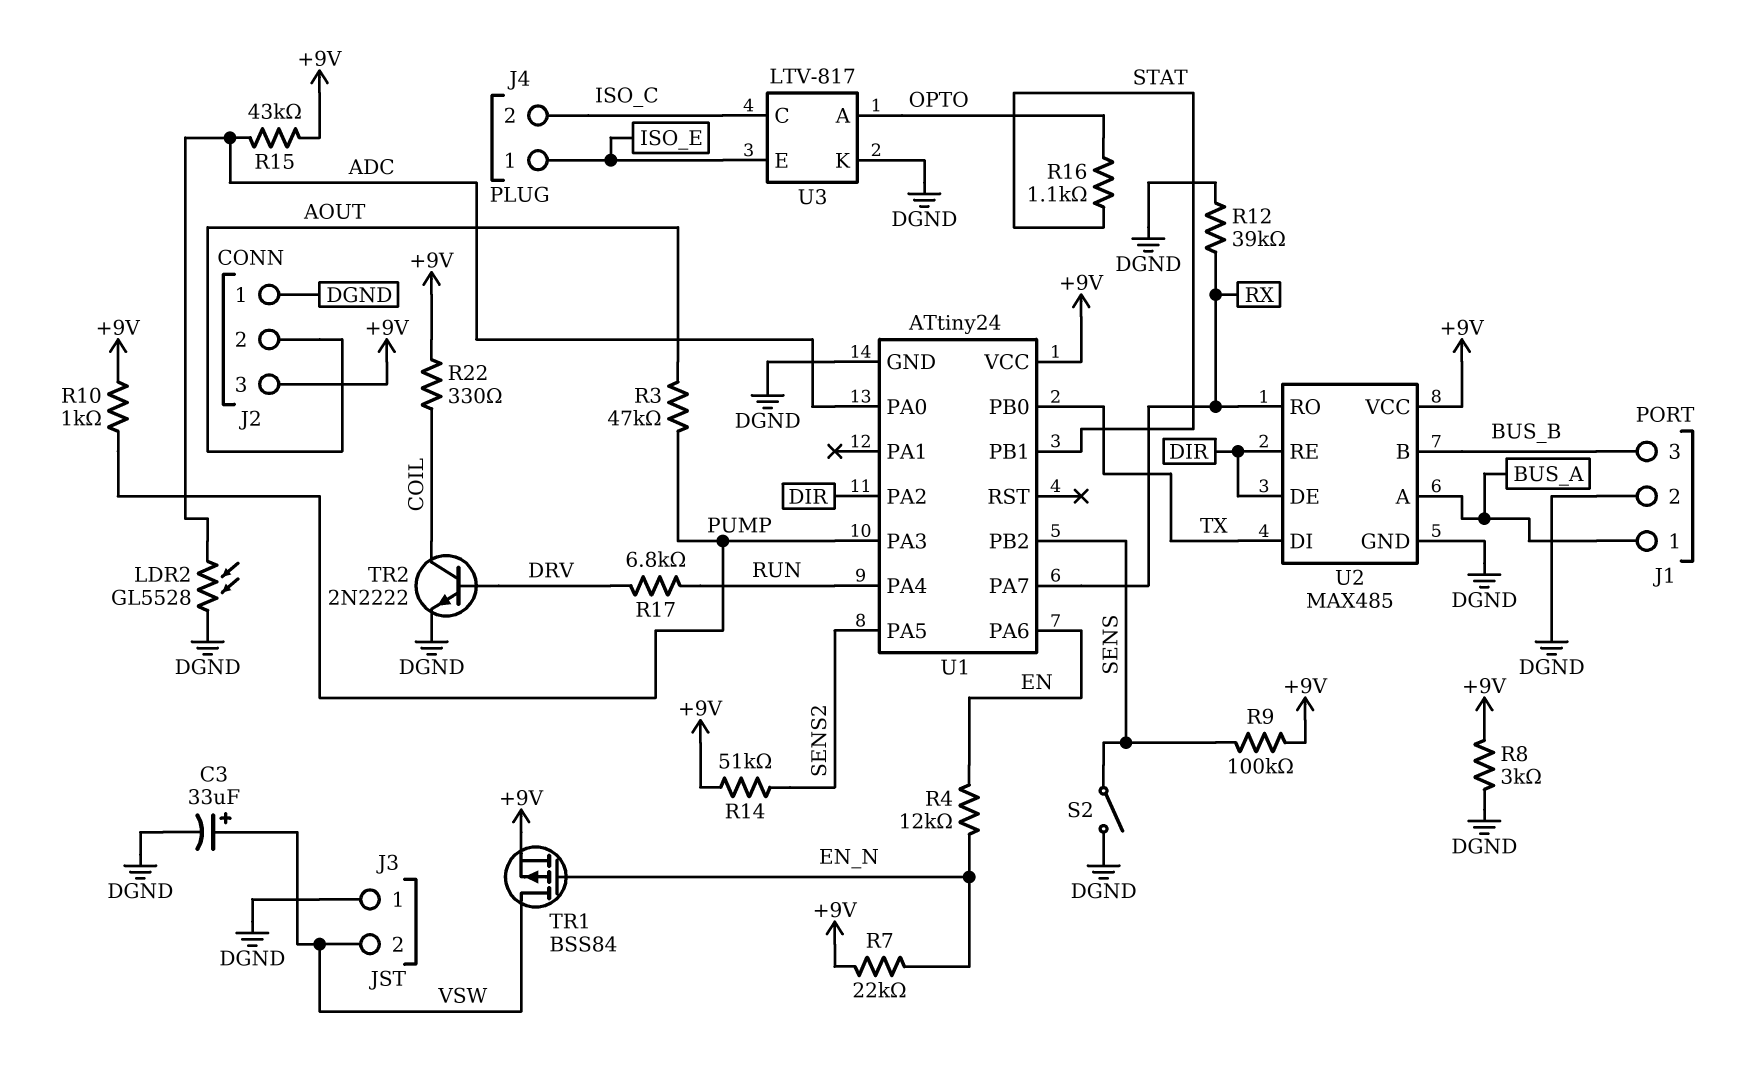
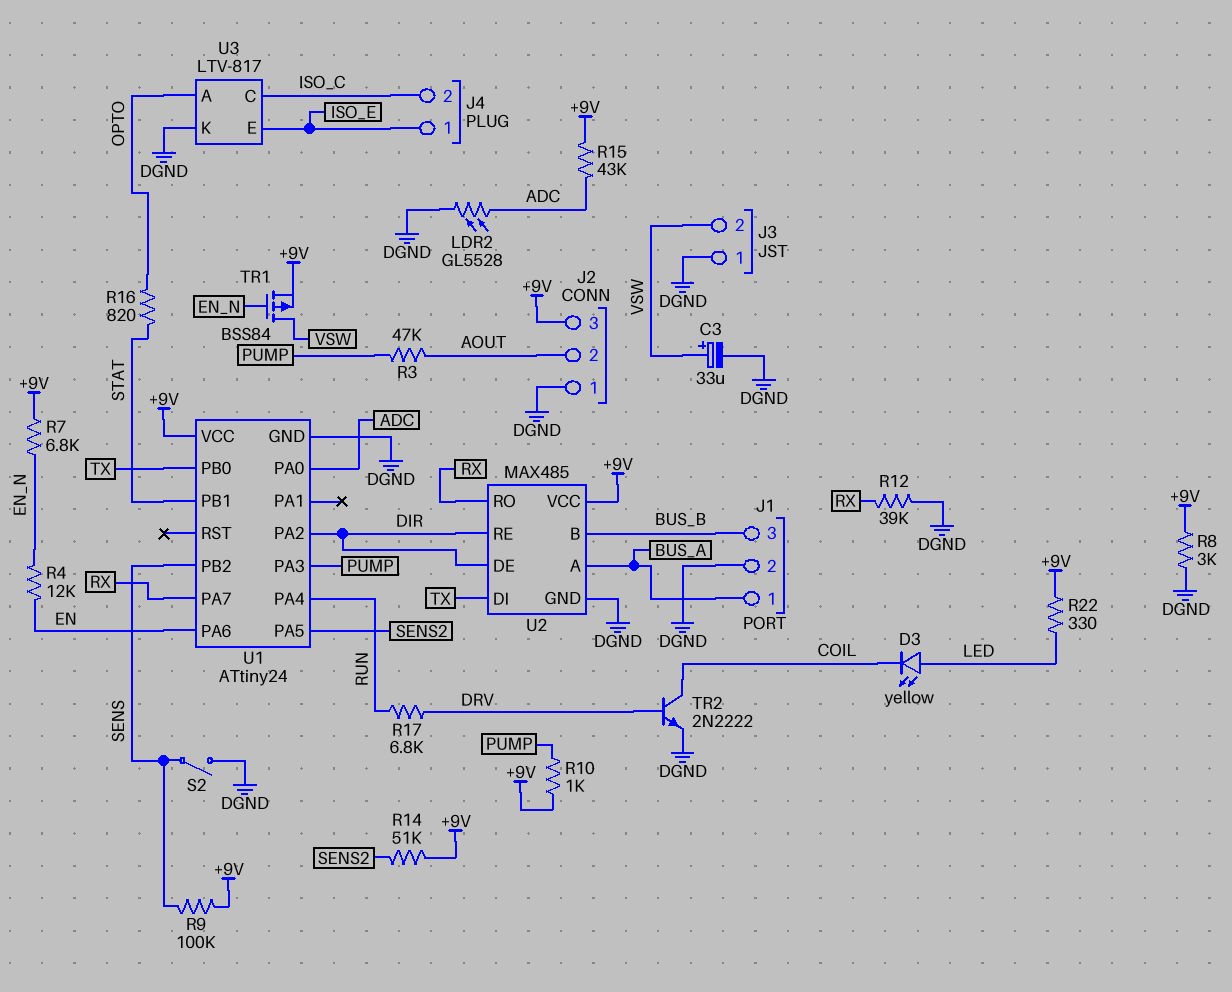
D3: none -> LED yellow (A LED, K COIL)
R7: 22k (+9V, EN_N) -> 6.8k (+9V, EN_N)
R16: 1.1k (OPTO, STAT) -> 820 (OPTO, STAT)
R22: 330 (+9V, COIL) -> 330 (+9V, LED)

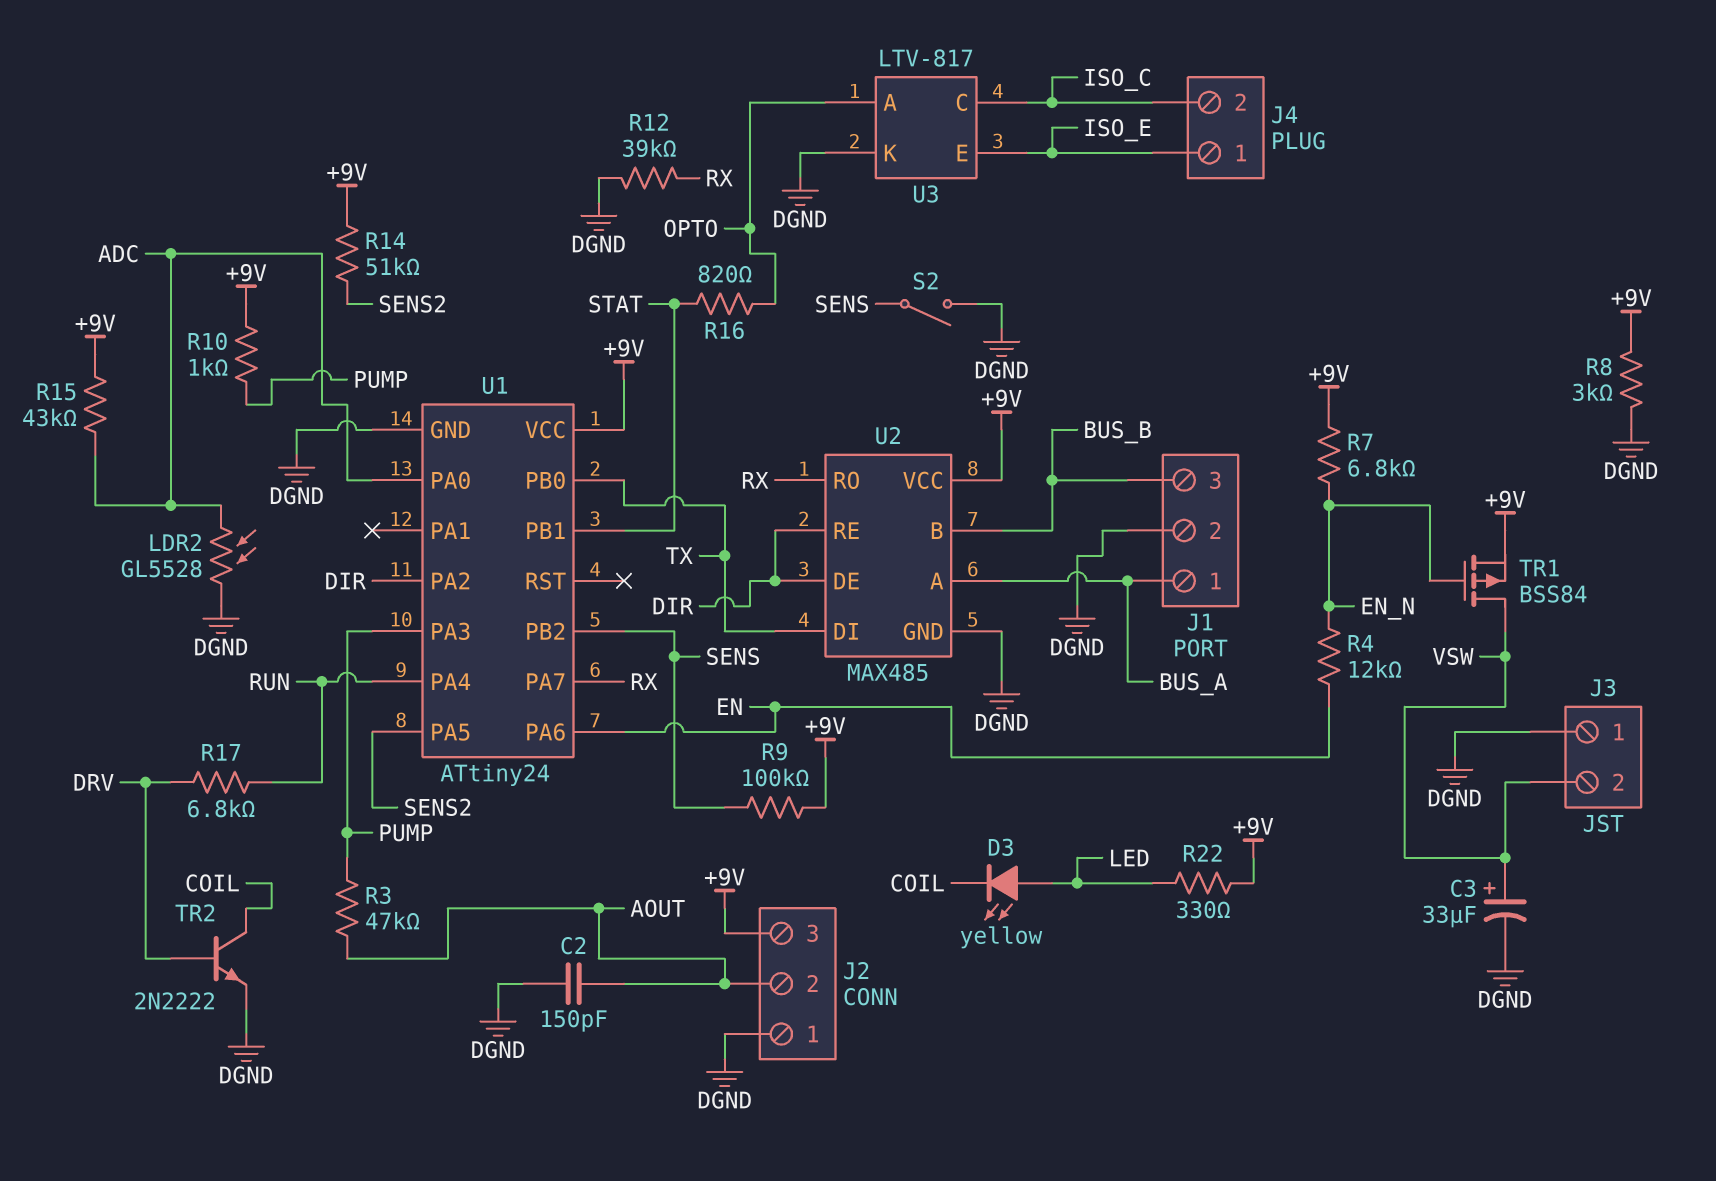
C2: none -> 150pF (AOUT, DGND)

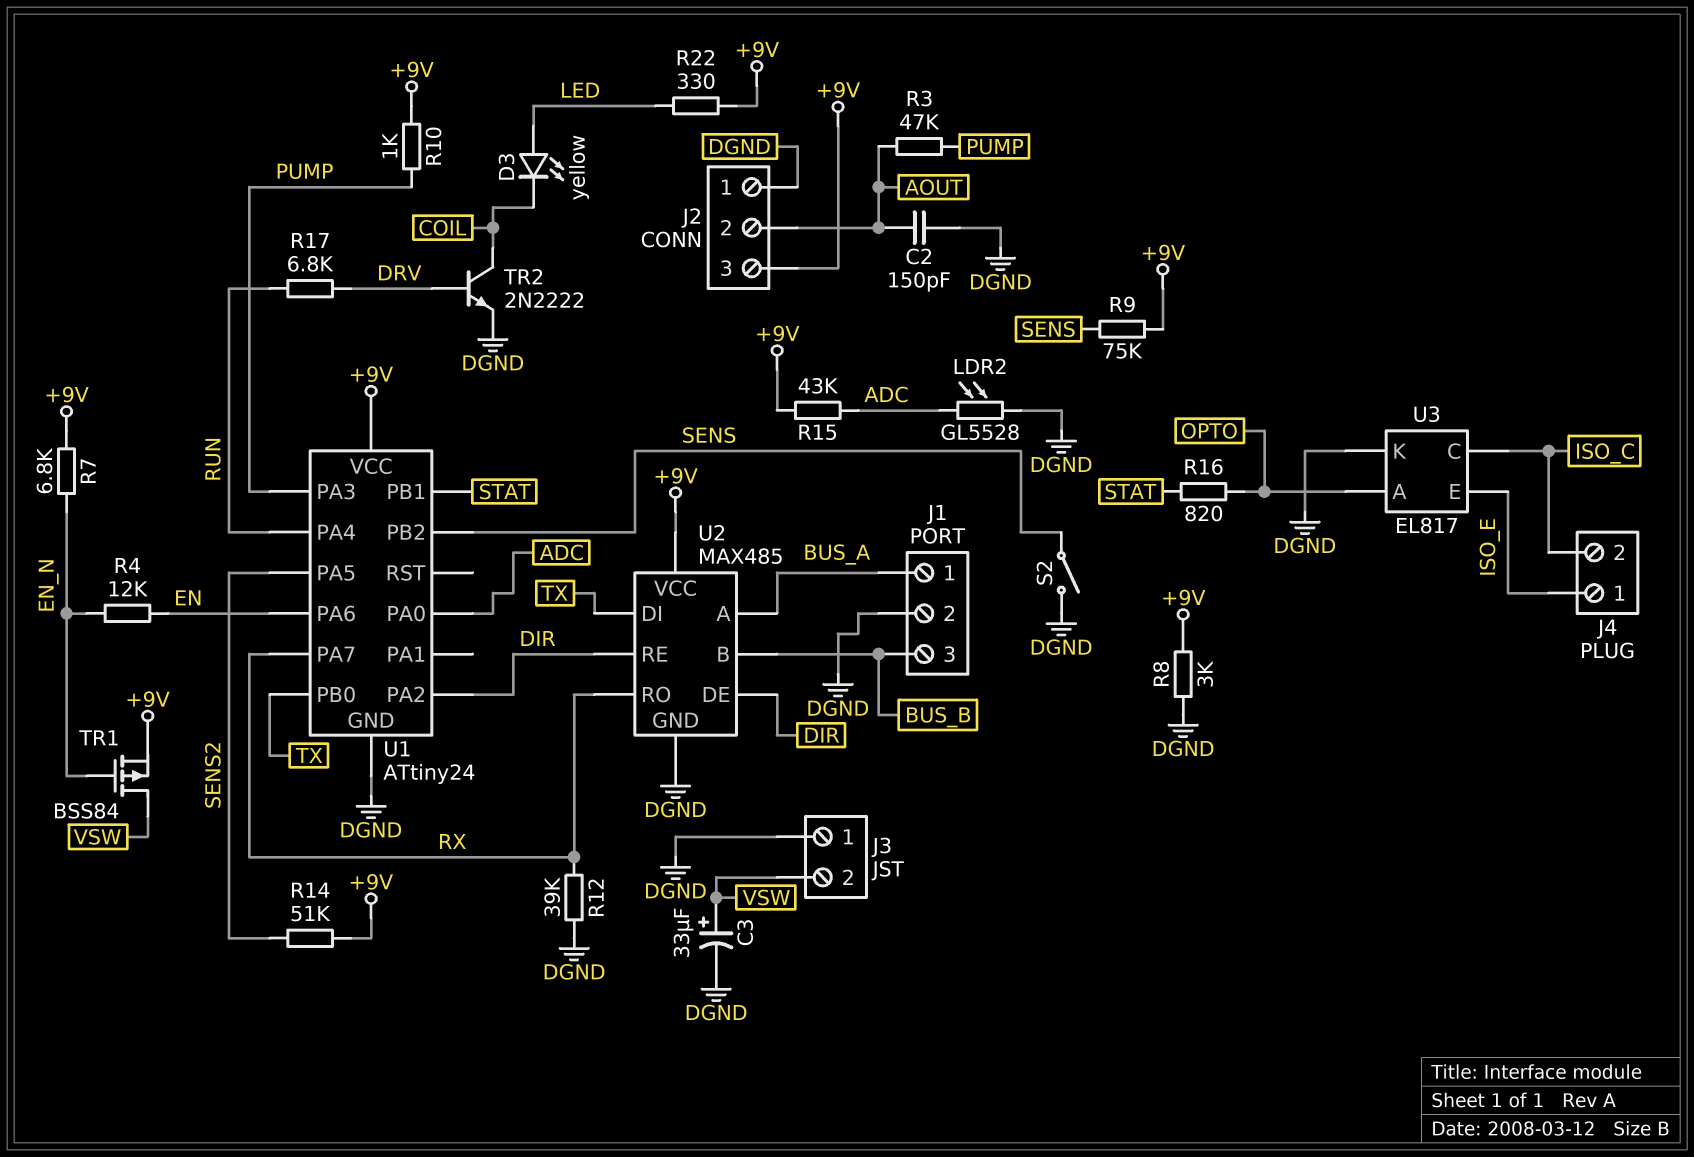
R9: 100k (+9V, SENS) -> 75k (+9V, SENS)
U3: LTV-817 -> EL817

